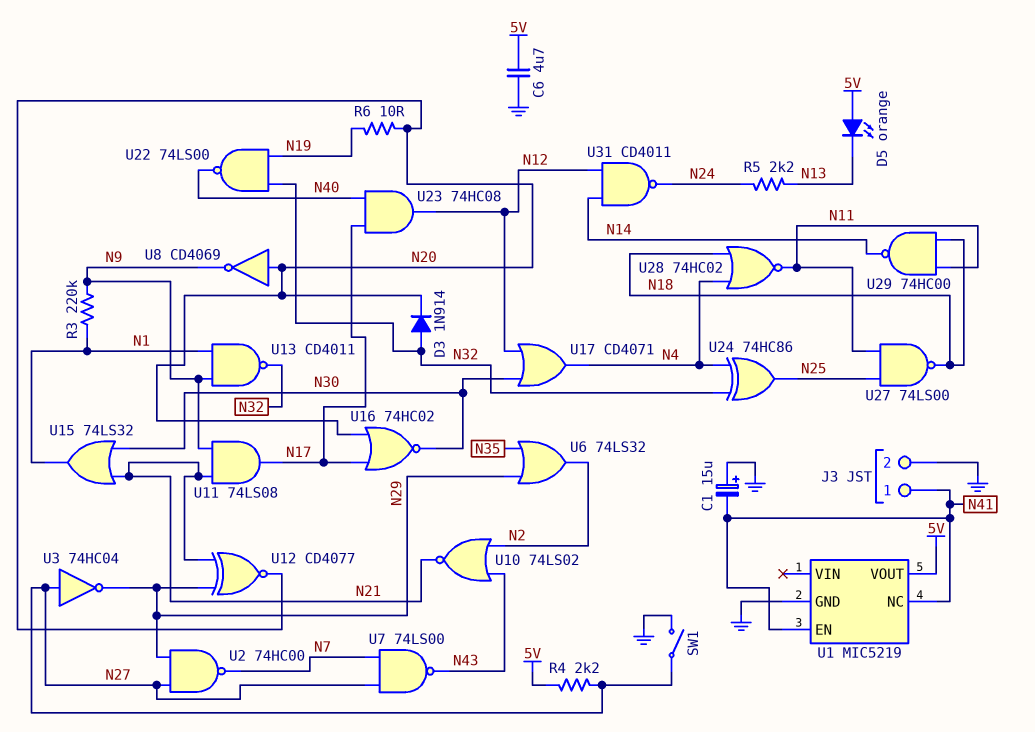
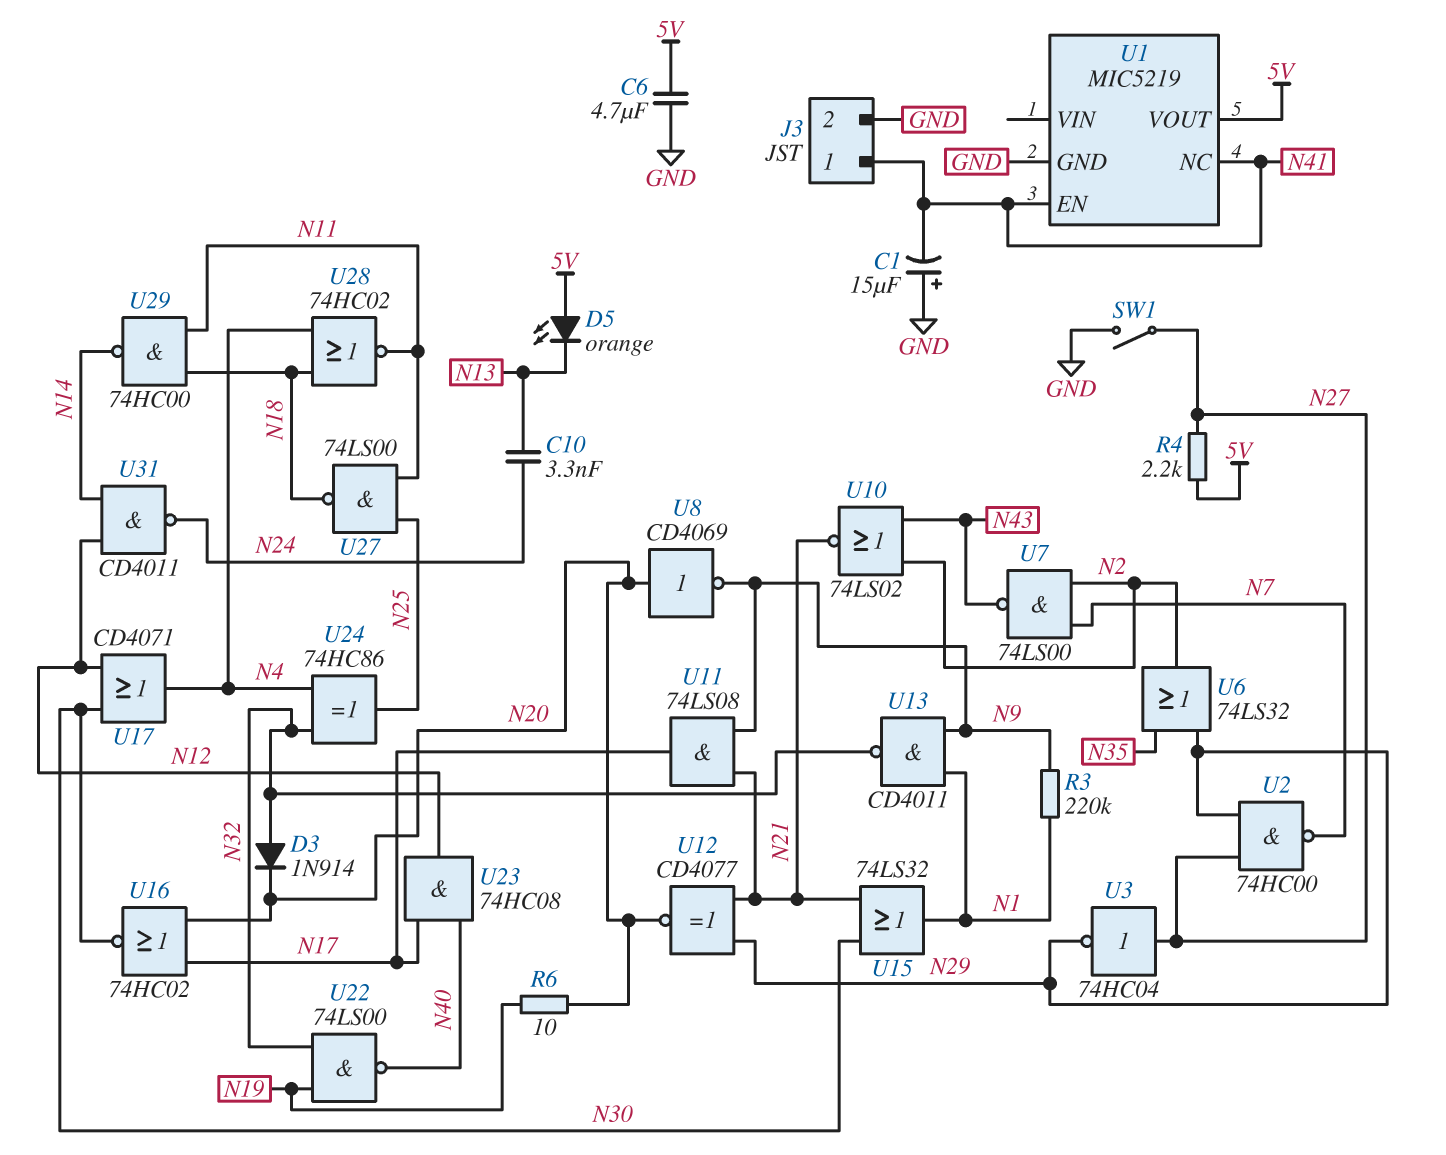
C10: none -> 3.3nF (N13, N24)
R5: 2.2k (N13, N24) -> none
U7: NAND 74LS00 (in N7, in N27, out N43) -> NAND 74LS00 (in N2, in N7, out N43)

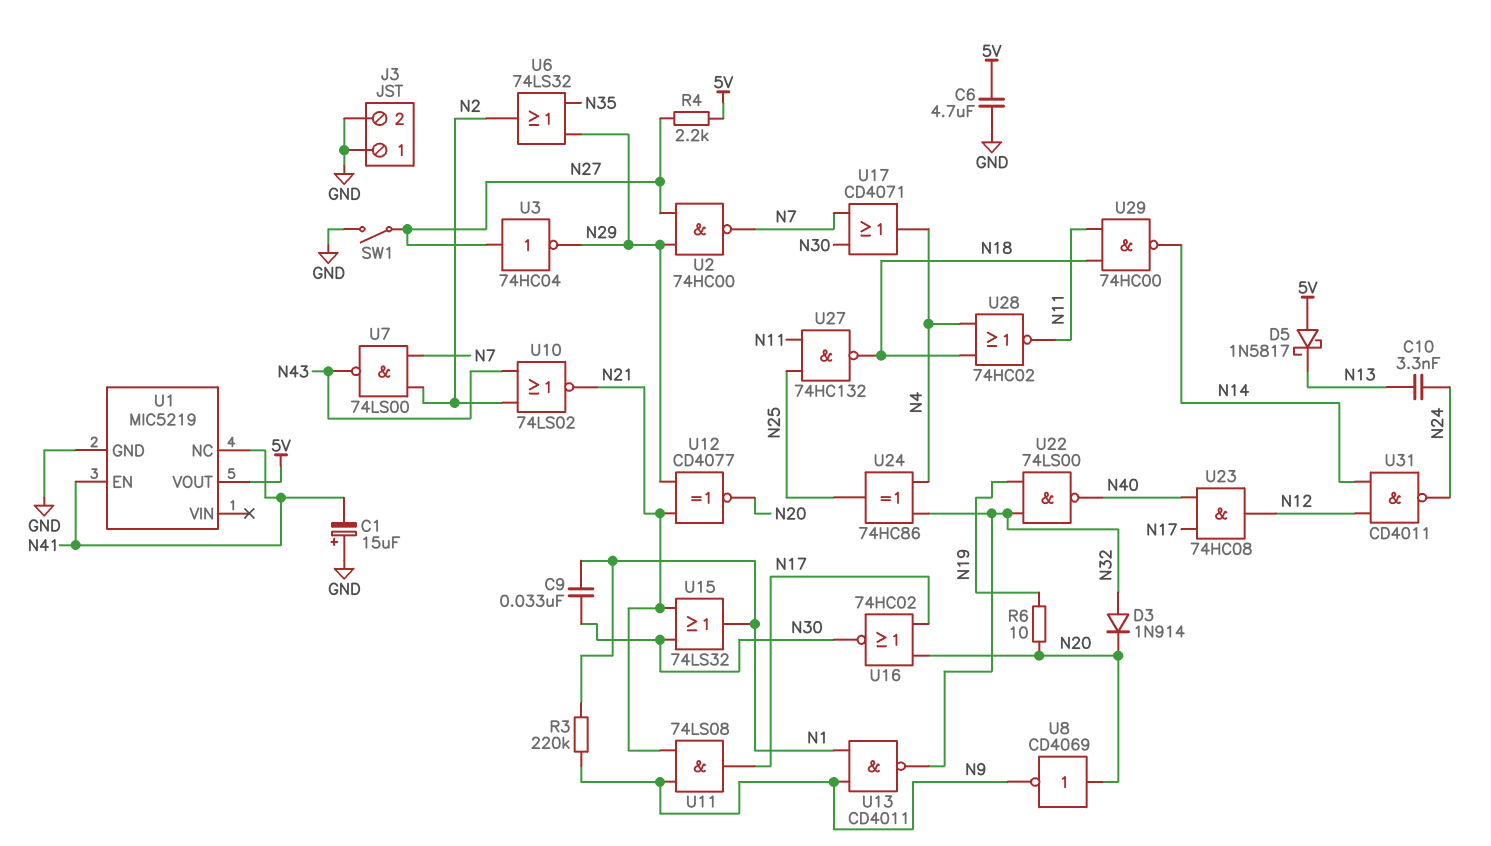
C9: none -> 33nF (N1, N30)
D5: LED orange (A 5V, K N13) -> schottky 1N5817 (A 5V, K N13)
J3 pin 1: N41 -> GND
U17: OR CD4071 (in N12, in N30, out N4) -> OR CD4071 (in N7, in N30, out N4)
U27: NAND 74LS00 (in N11, in N25, out N18) -> NAND 74HC132 (in N11, in N25, out N18)

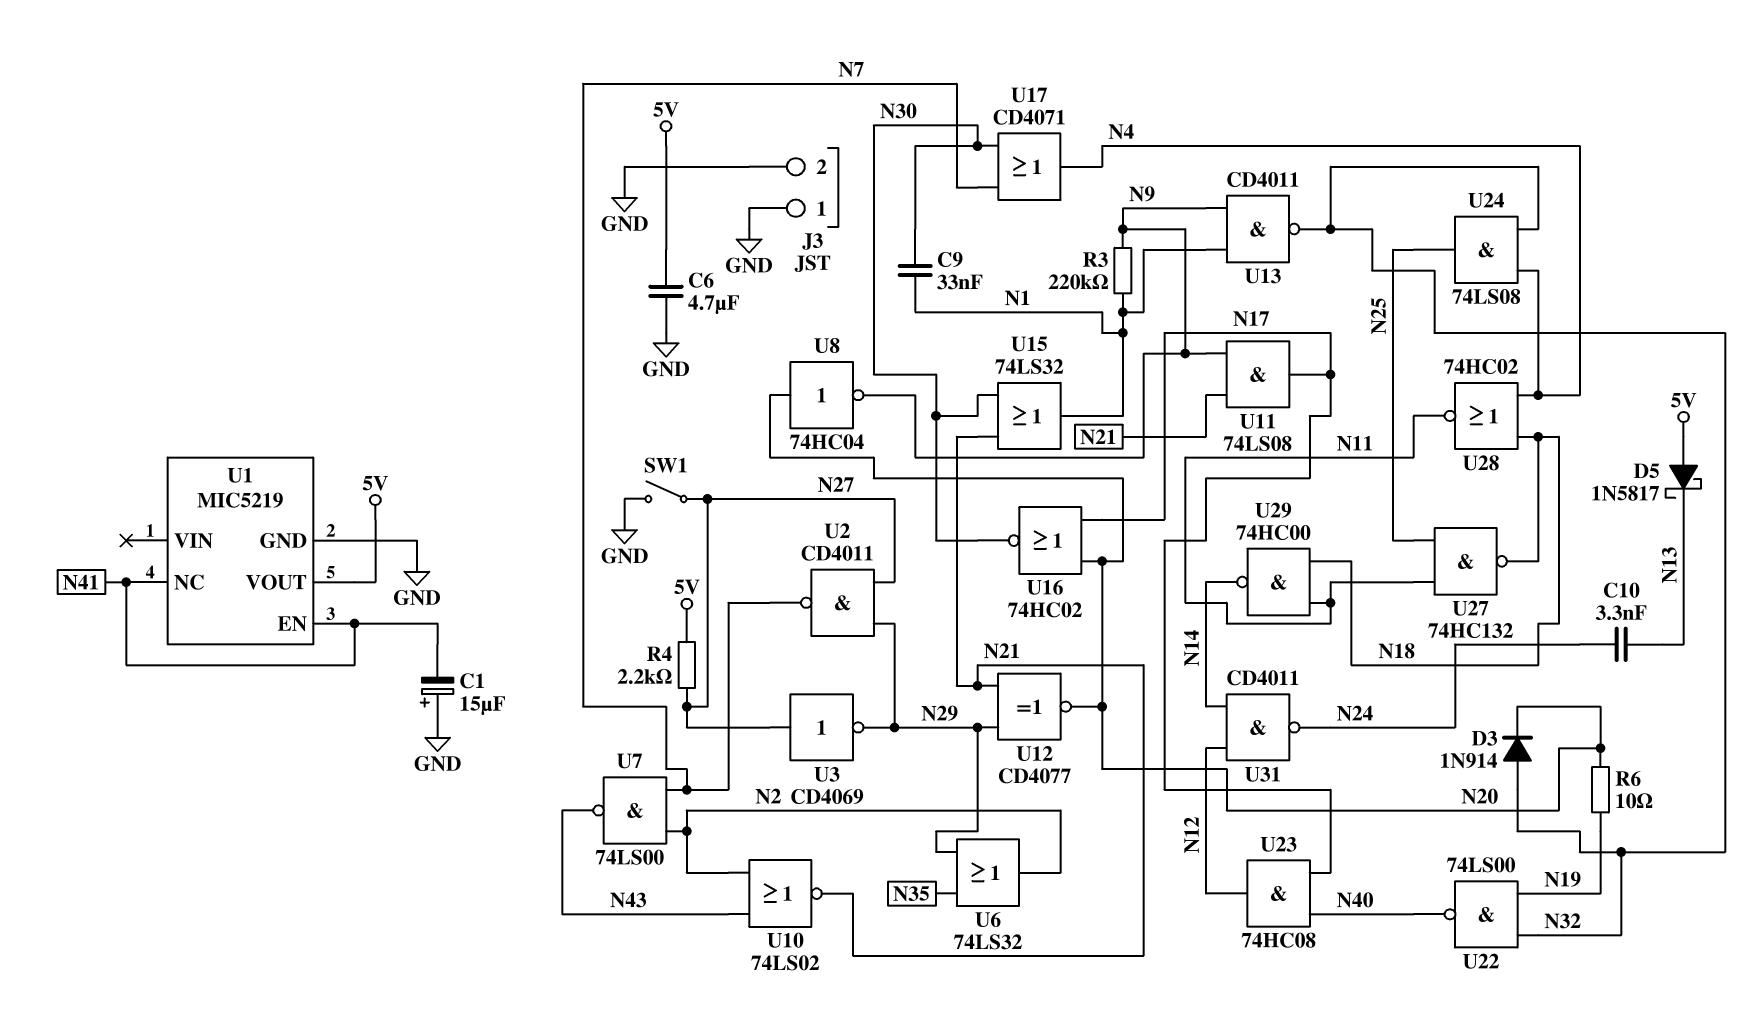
U2: NAND 74HC00 (in N27, in N29, out N7) -> NAND CD4011 (in N27, in N29, out N7)
U3: NOT 74HC04 (in N27, out N29) -> NOT CD4069 (in N27, out N29)
U8: NOT CD4069 (in N20, out N9) -> NOT 74HC04 (in N20, out N9)
U24: XOR 74HC86 (in N4, in N32, out N25) -> AND 74LS08 (in N4, in N32, out N25)

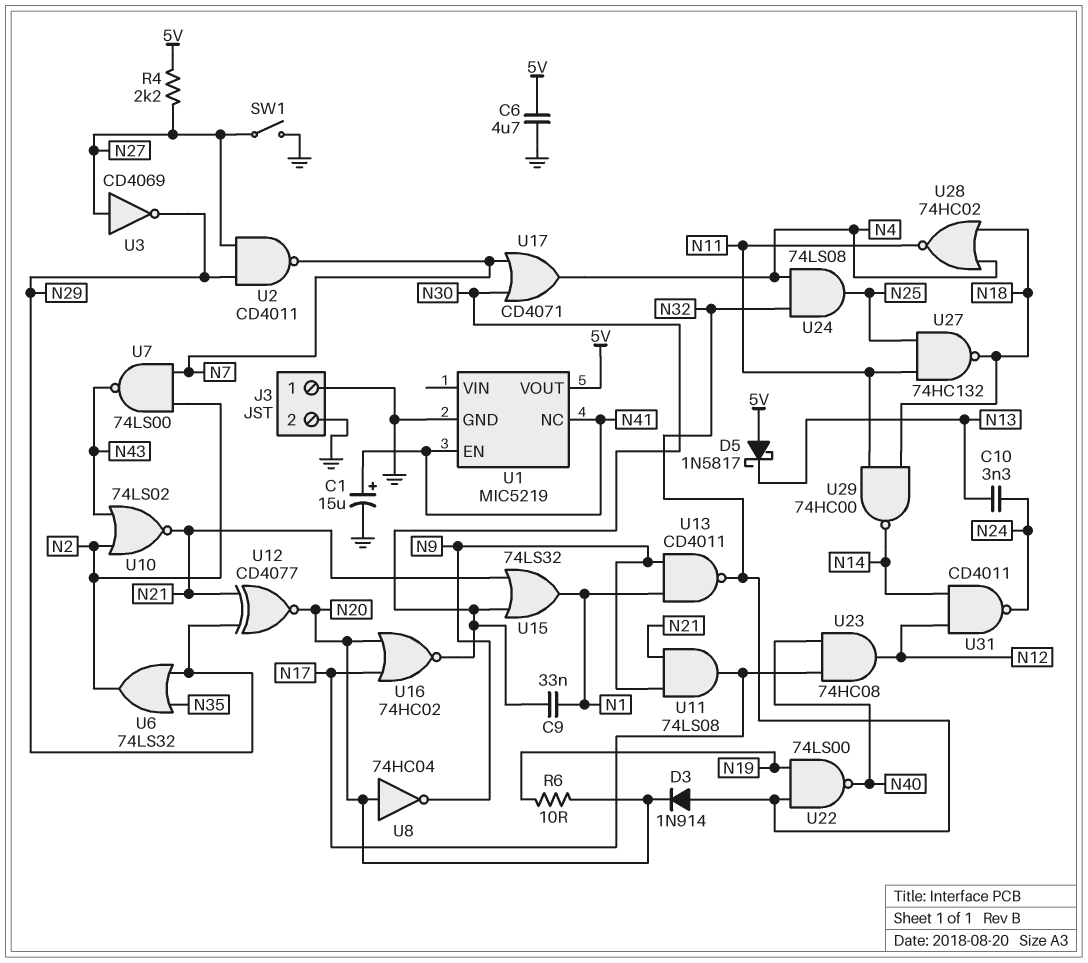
C1: 15uF (plus GND, minus N41) -> 15uF (plus N41, minus GND)
R3: 220k (N1, N9) -> none

